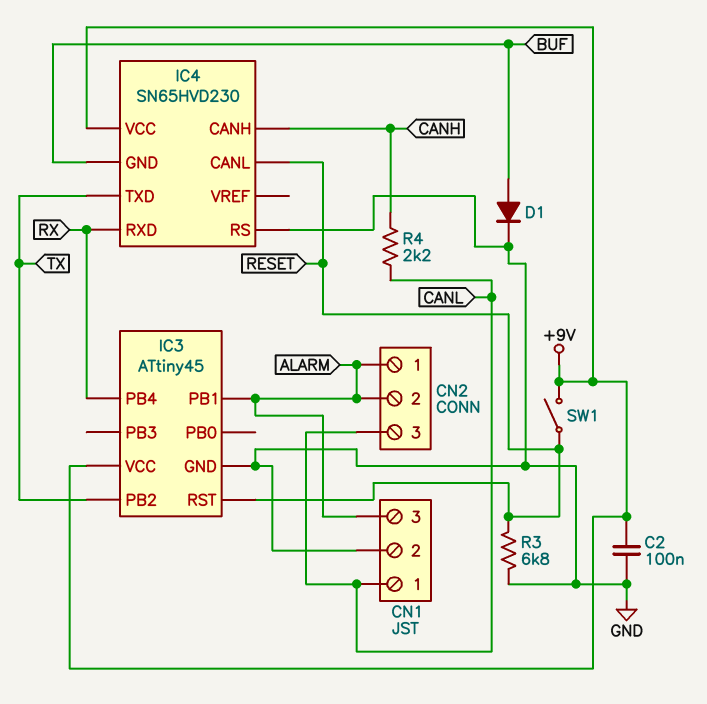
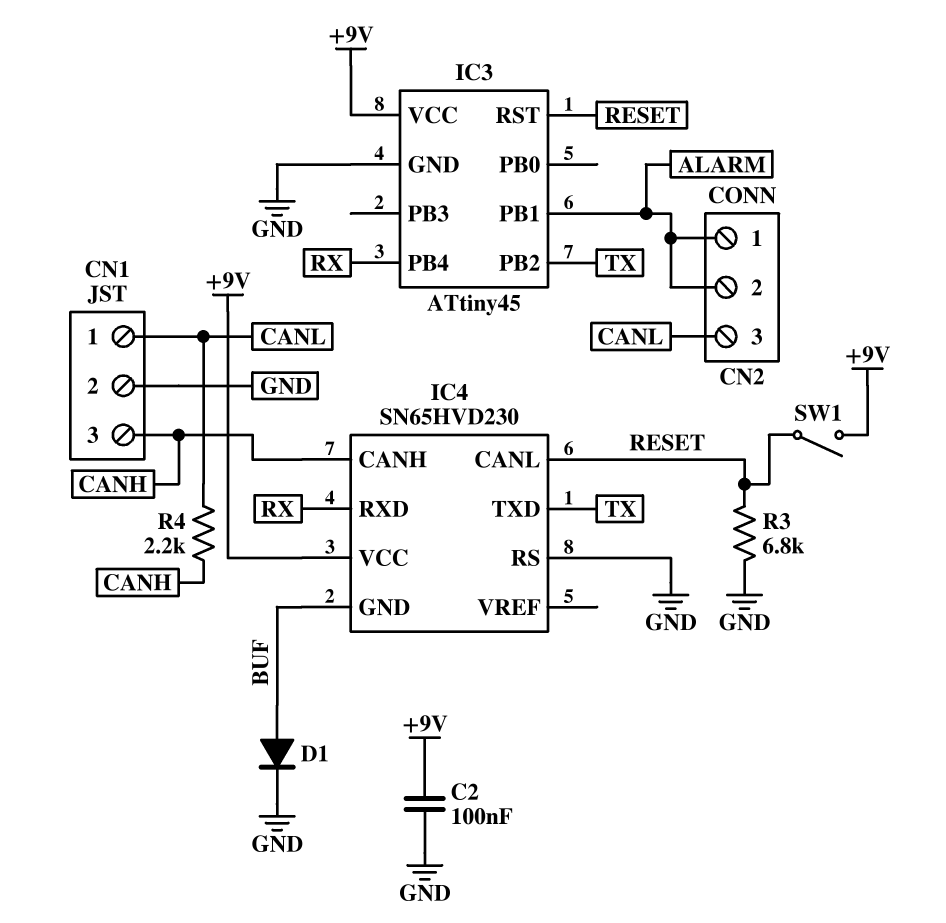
CN1 pin 3: ALARM -> CANH

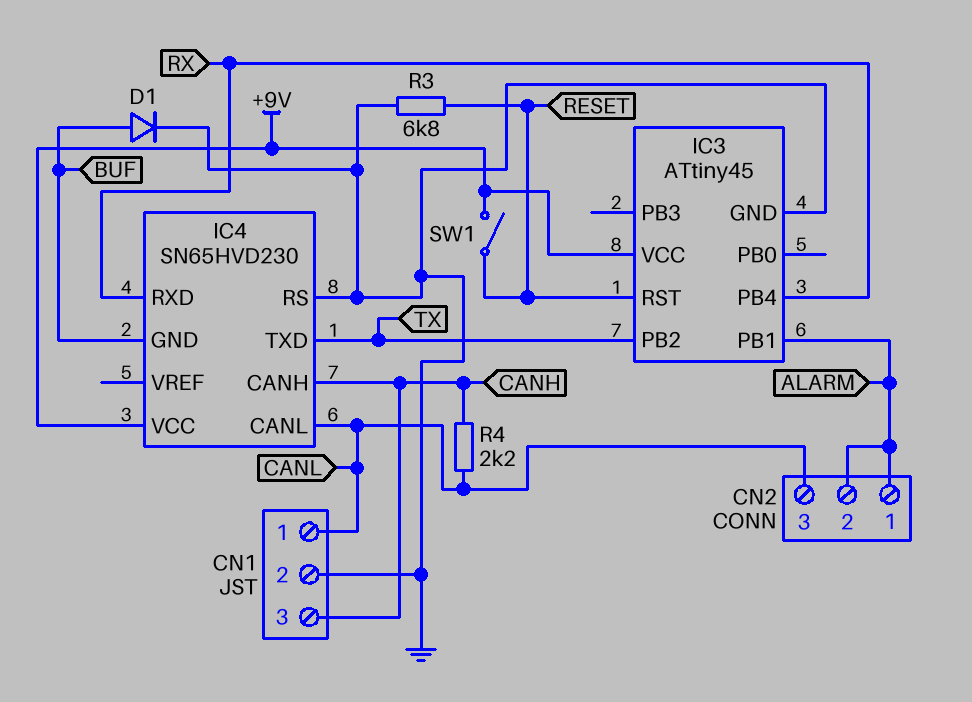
C2: 100nF (+9V, GND) -> none
IC4 pin CANL: RESET -> CANL

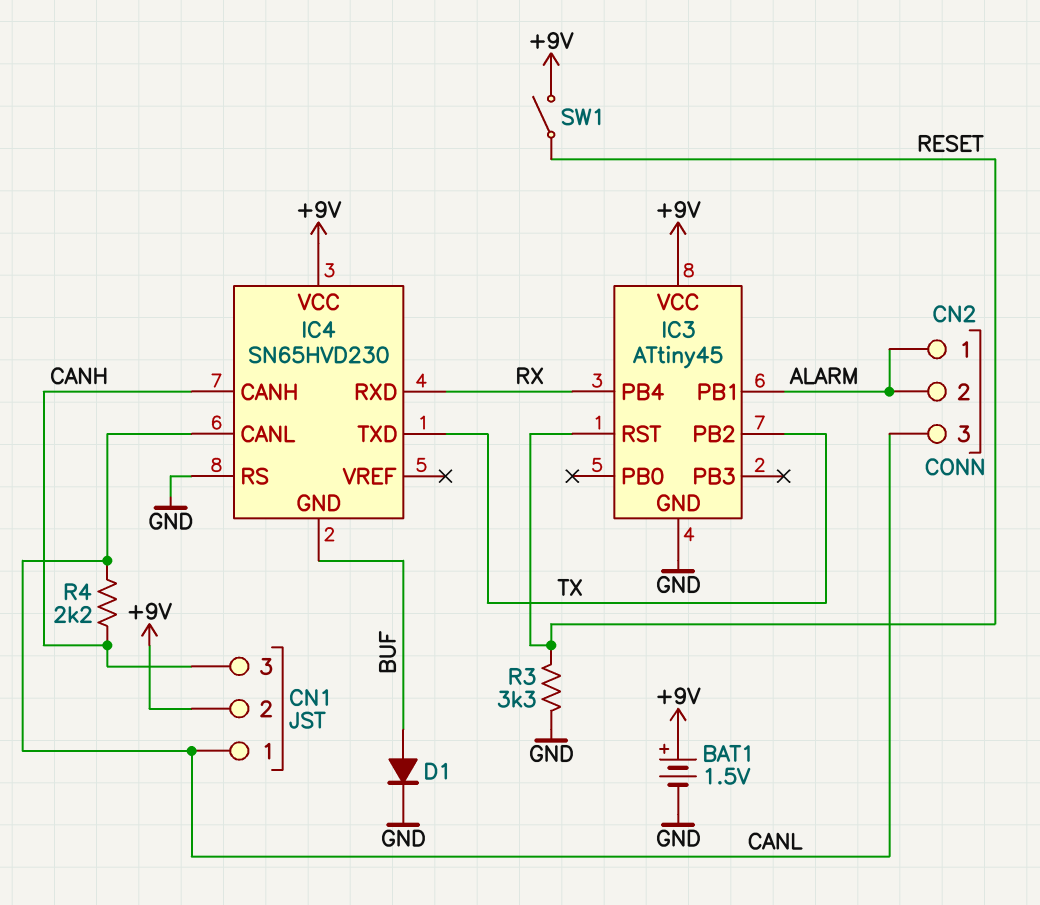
BAT1: none -> 1.5V (plus +9V, minus GND)
CN1 pin 2: GND -> +9V
R3: 6.8k (GND, RESET) -> 3.3k (GND, RESET)

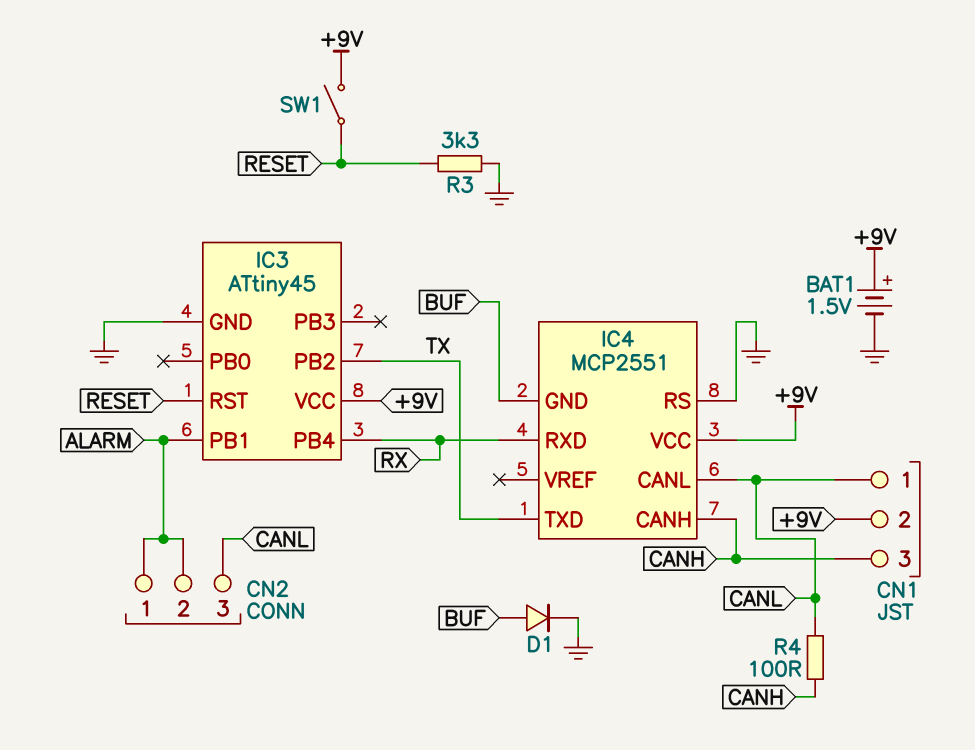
IC4: SN65HVD230 -> MCP2551
R4: 2.2k (CANH, CANL) -> 100 (CANH, CANL)

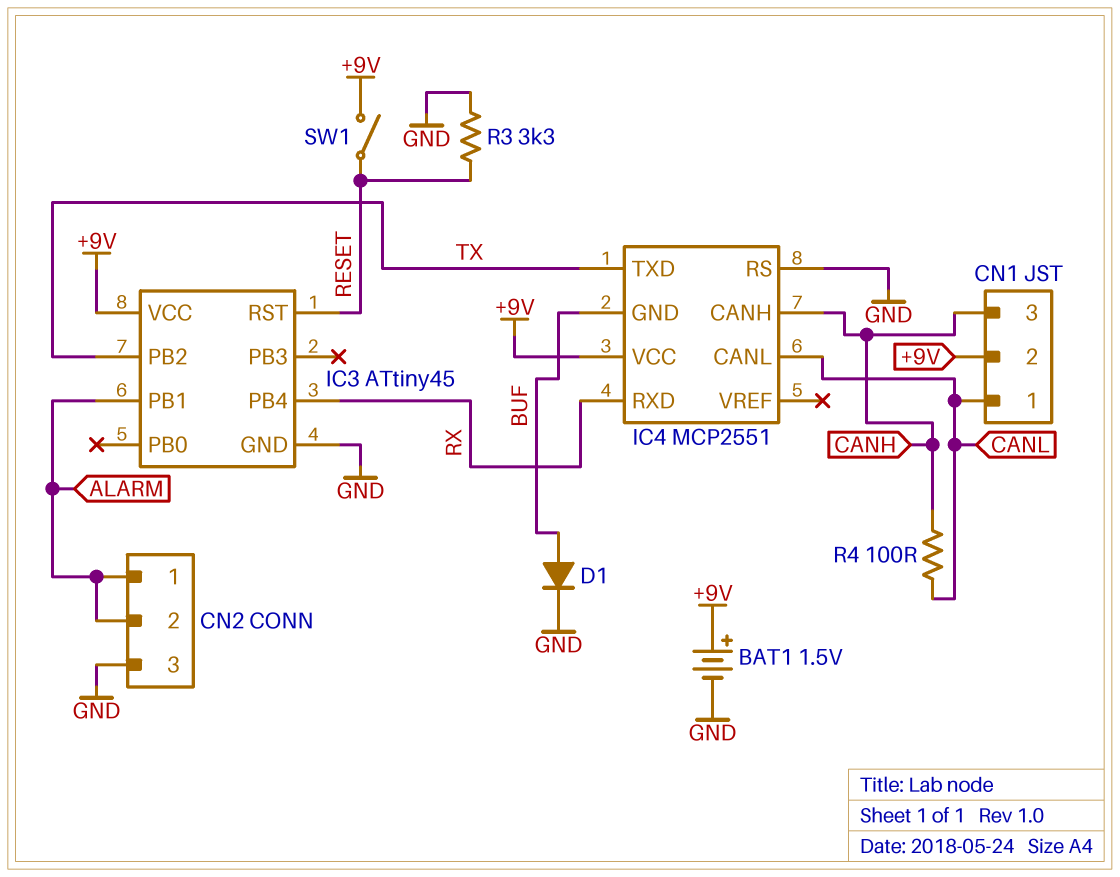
CN2 pin 3: CANL -> GND

